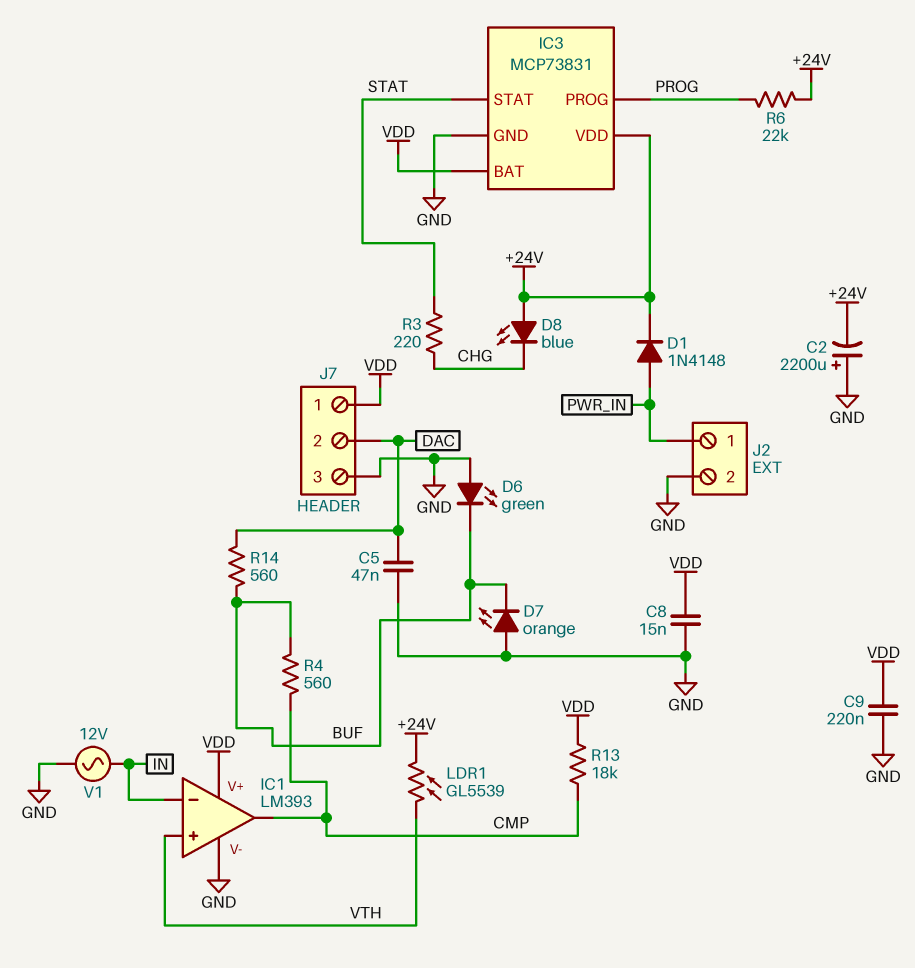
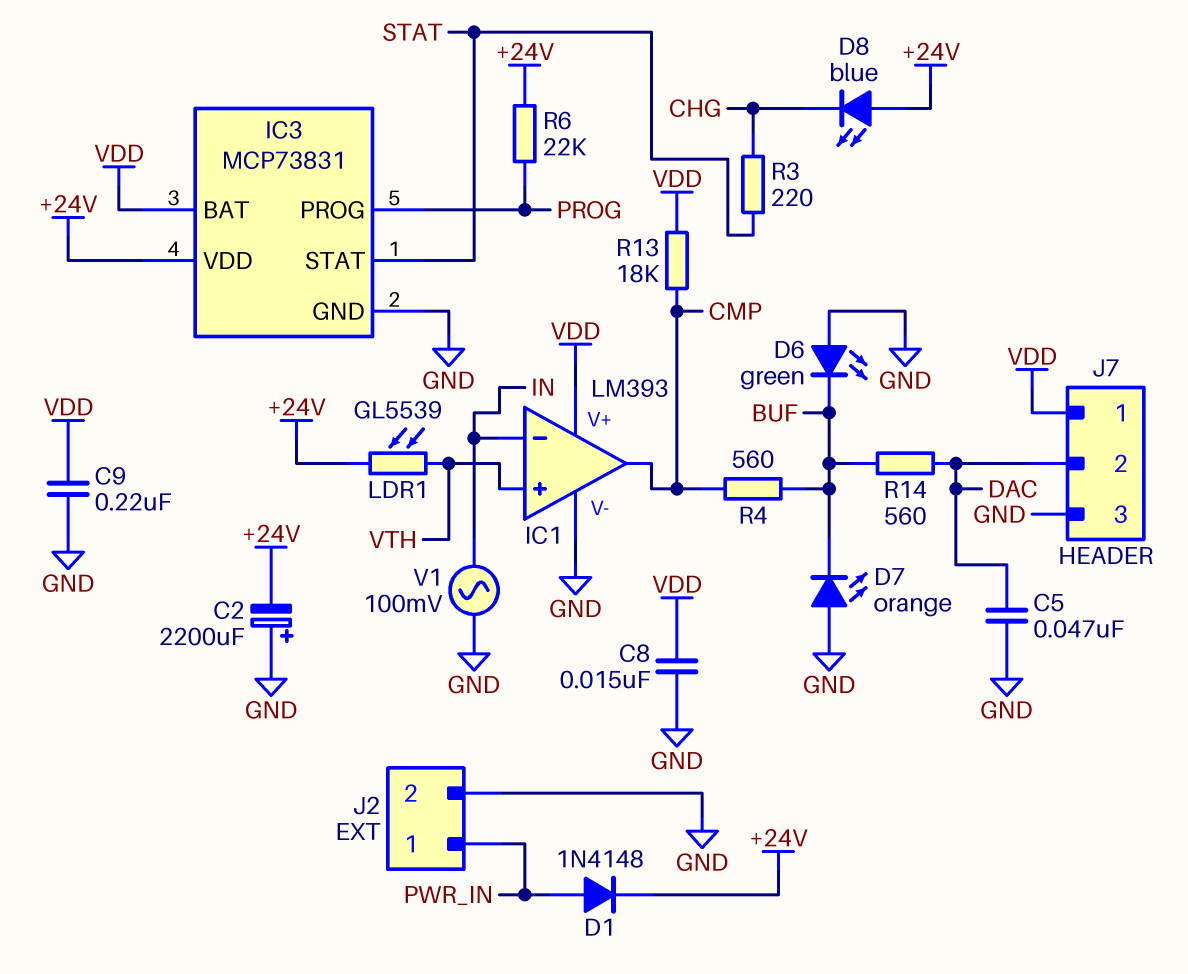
V1: AC 12V (GND, IN) -> AC 100mV (GND, IN)

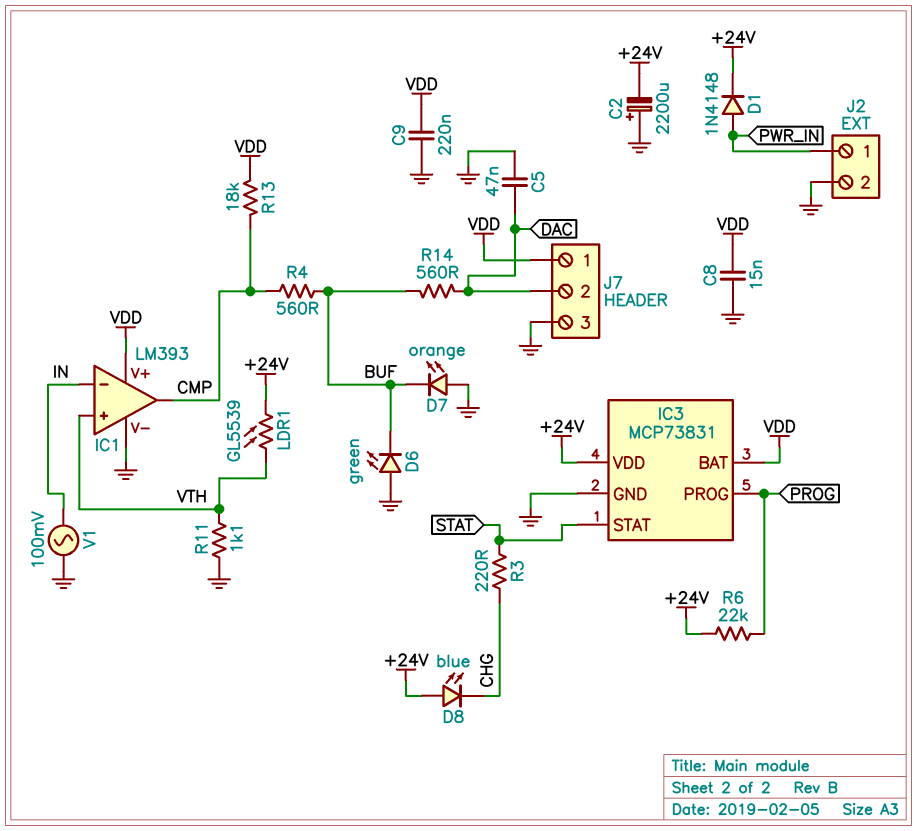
R11: none -> 1.1k (GND, VTH)

